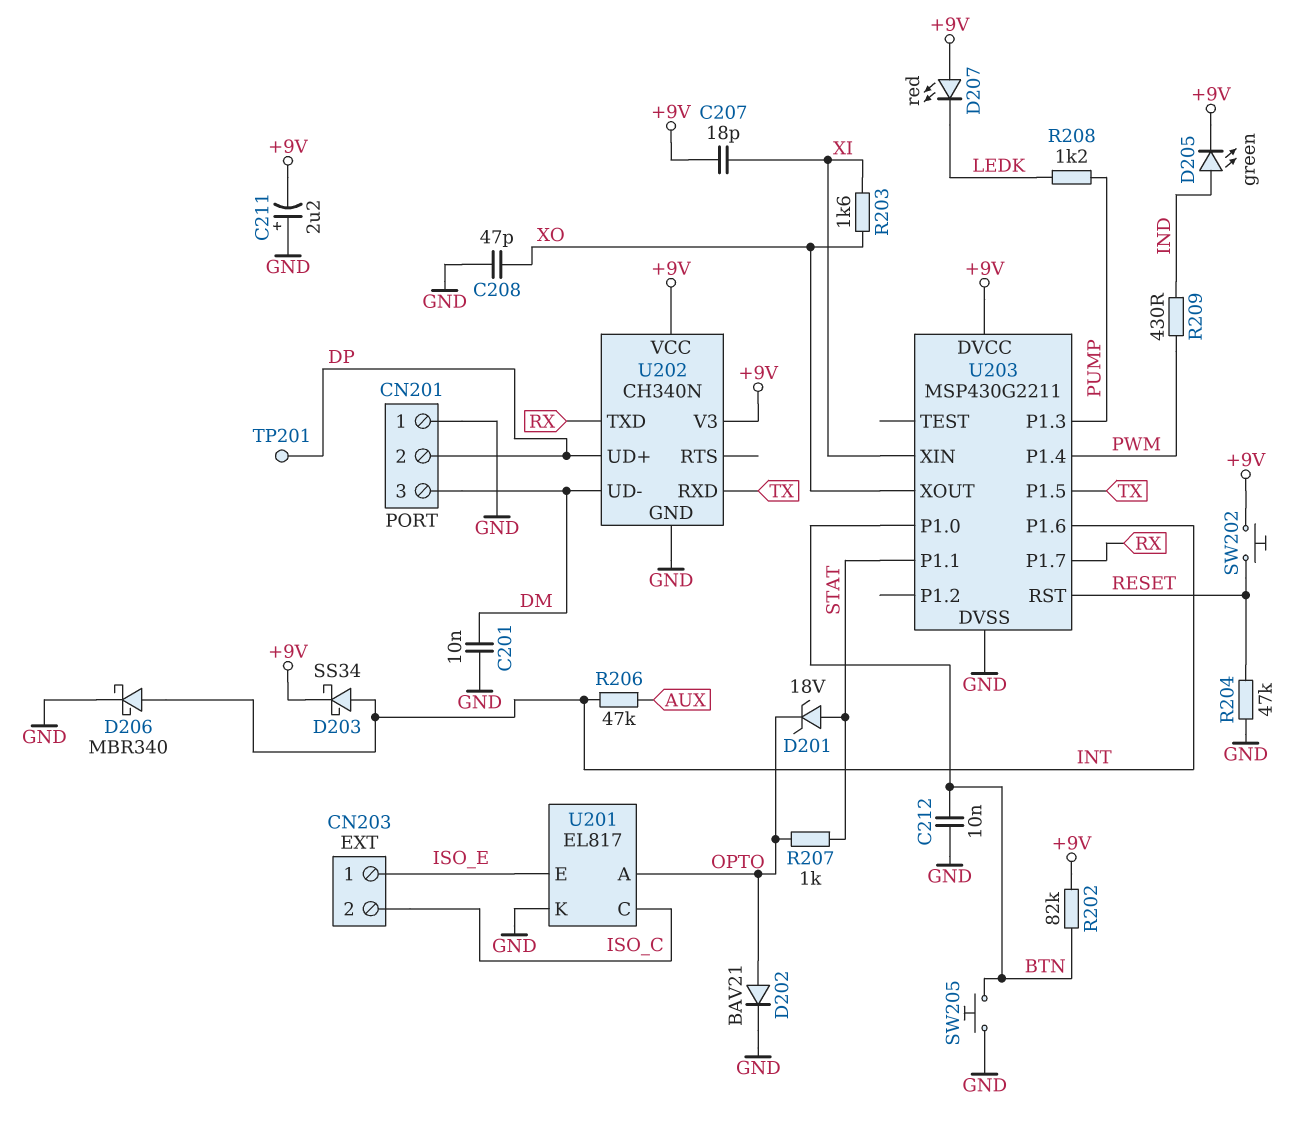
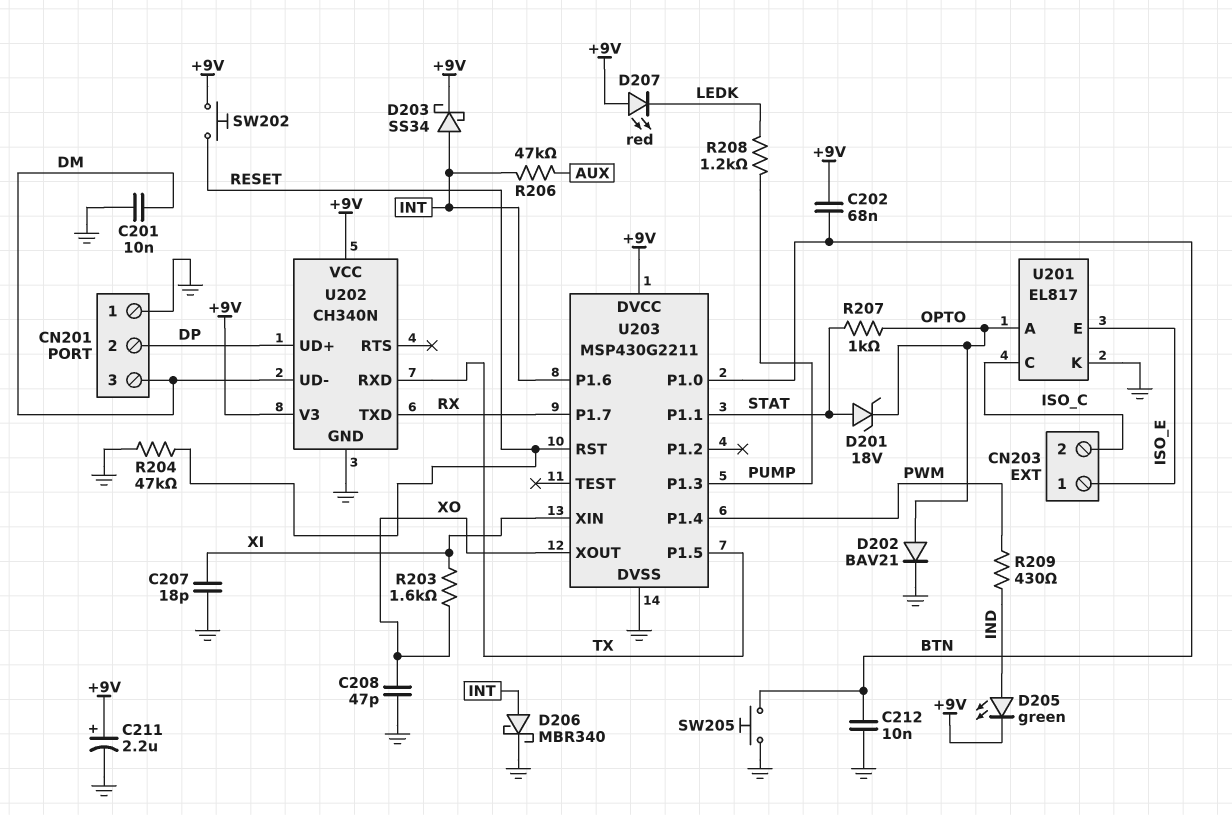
C202: none -> 68nF (+9V, BTN)
C207: 18pF (+9V, XI) -> 18pF (GND, XI)
C211: 2.2uF (plus GND, minus +9V) -> 2.2uF (plus +9V, minus GND)
R202: 82k (+9V, BTN) -> none
TP201: test point (DP) -> none

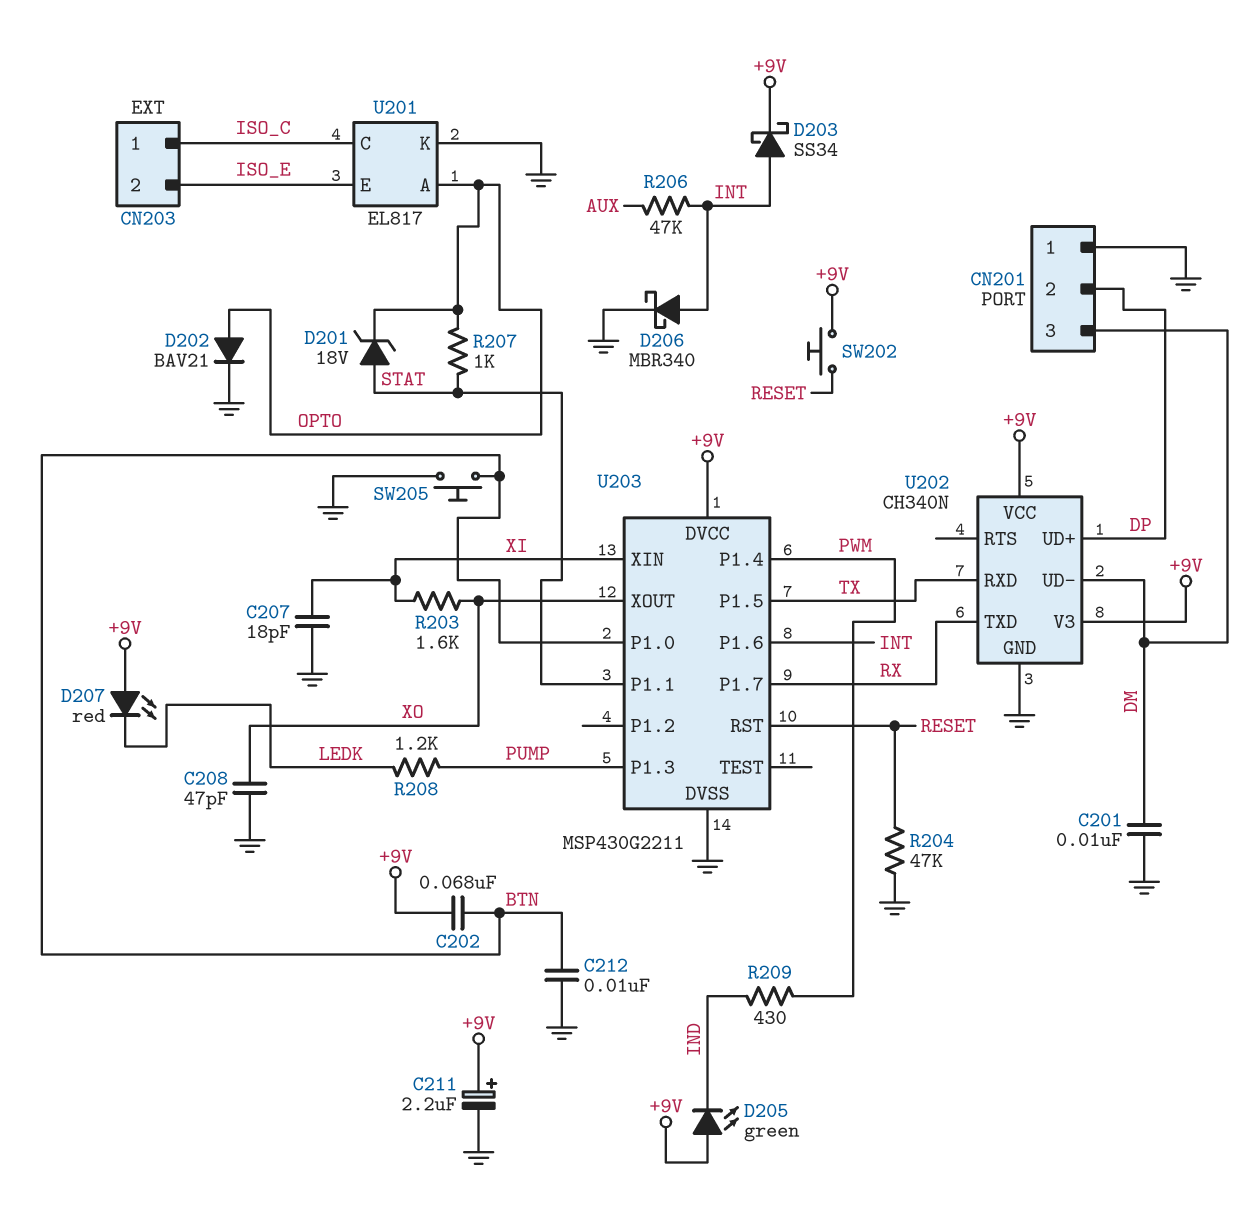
CN203 pin 1: ISO_E -> ISO_C
CN203 pin 2: ISO_C -> ISO_E
D205: LED green (A IND, K +9V) -> LED green (A +9V, K IND)

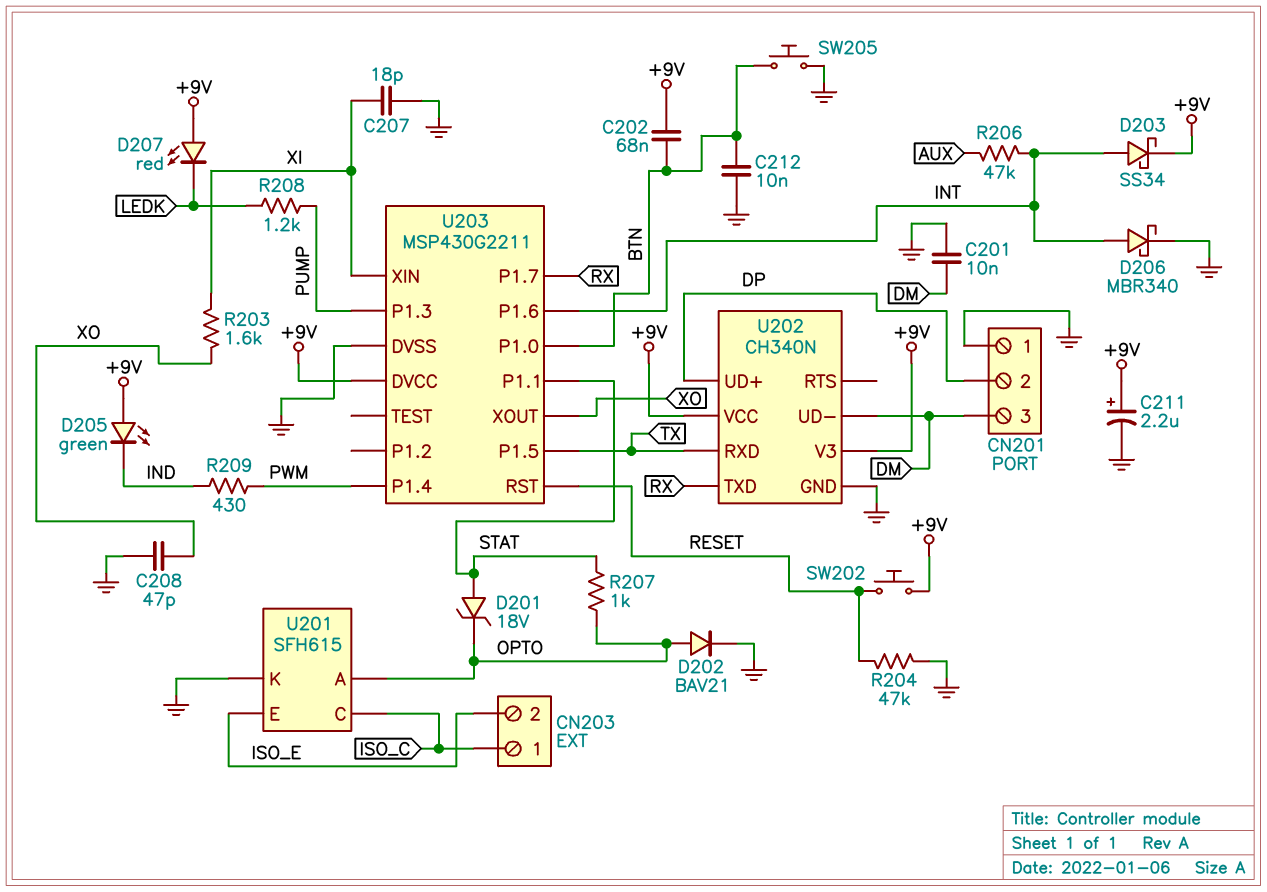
U201: EL817 -> SFH615

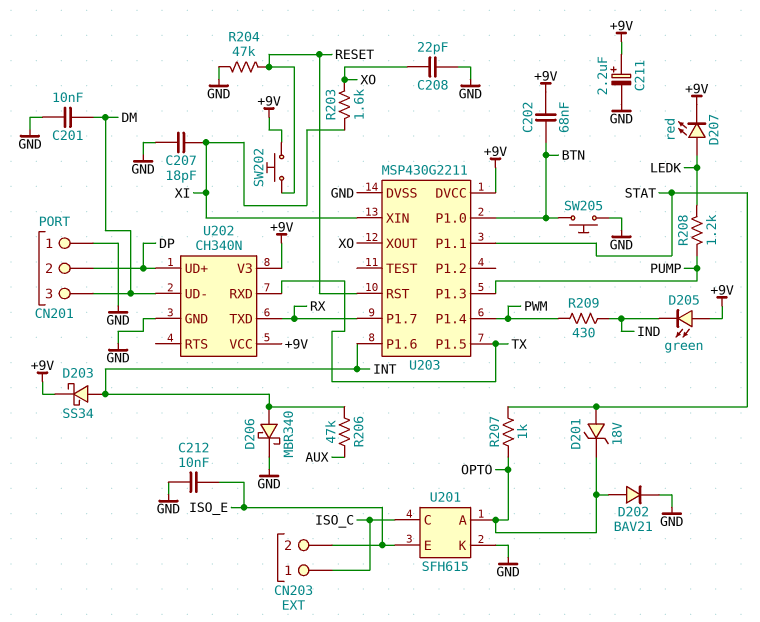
C208: 47pF (GND, XO) -> 22pF (GND, XO)
C212: 10nF (BTN, GND) -> 10nF (GND, ISO_E)
D207: LED red (A +9V, K LEDK) -> LED red (A LEDK, K +9V)

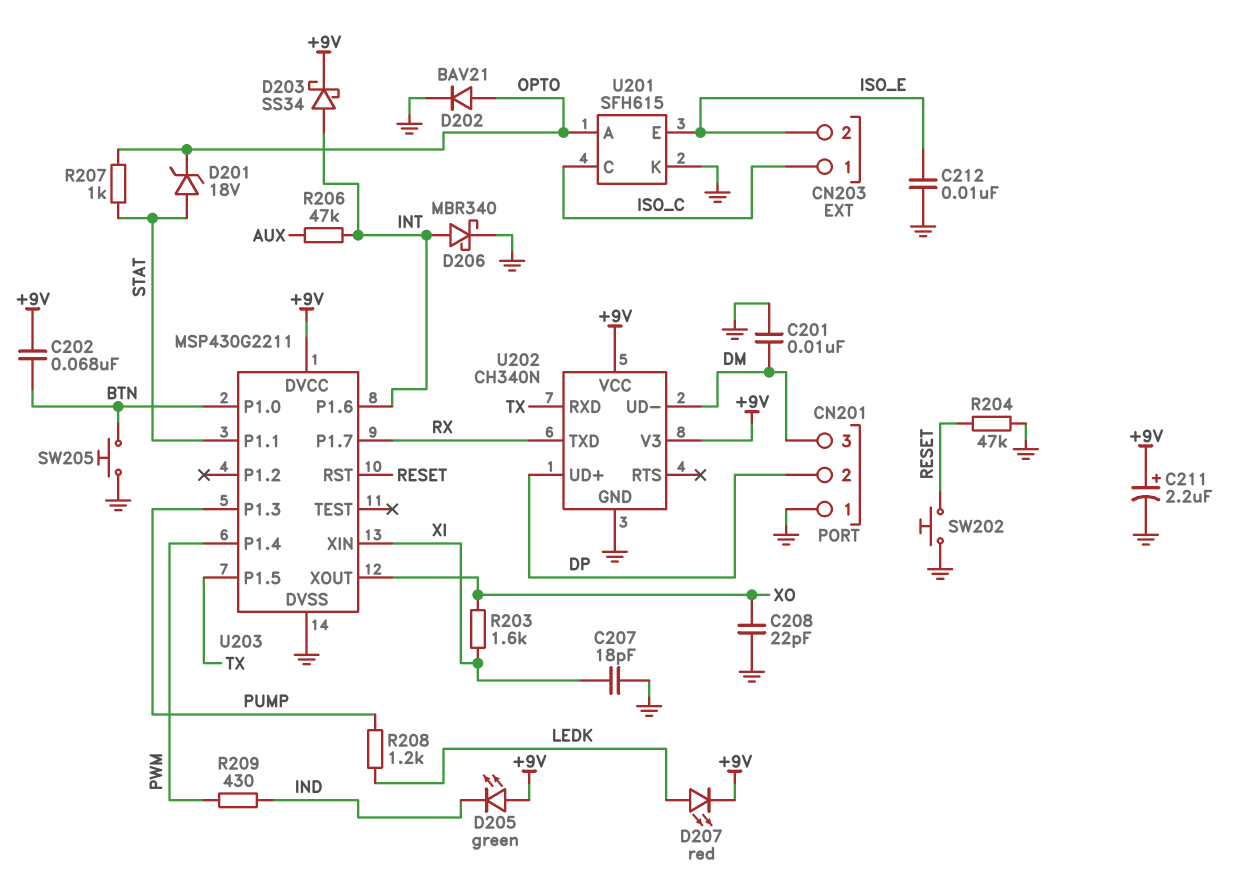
SW202: button (+9V, RESET) -> button (GND, RESET)

